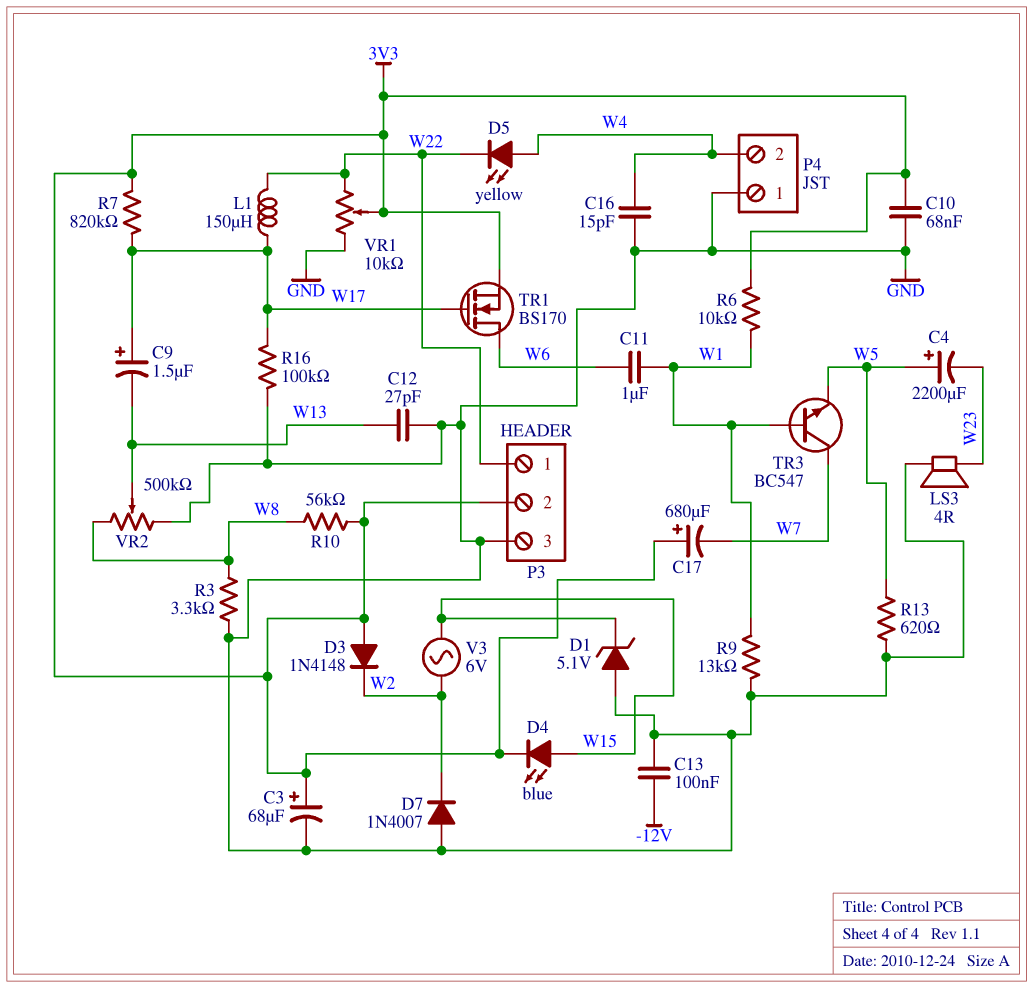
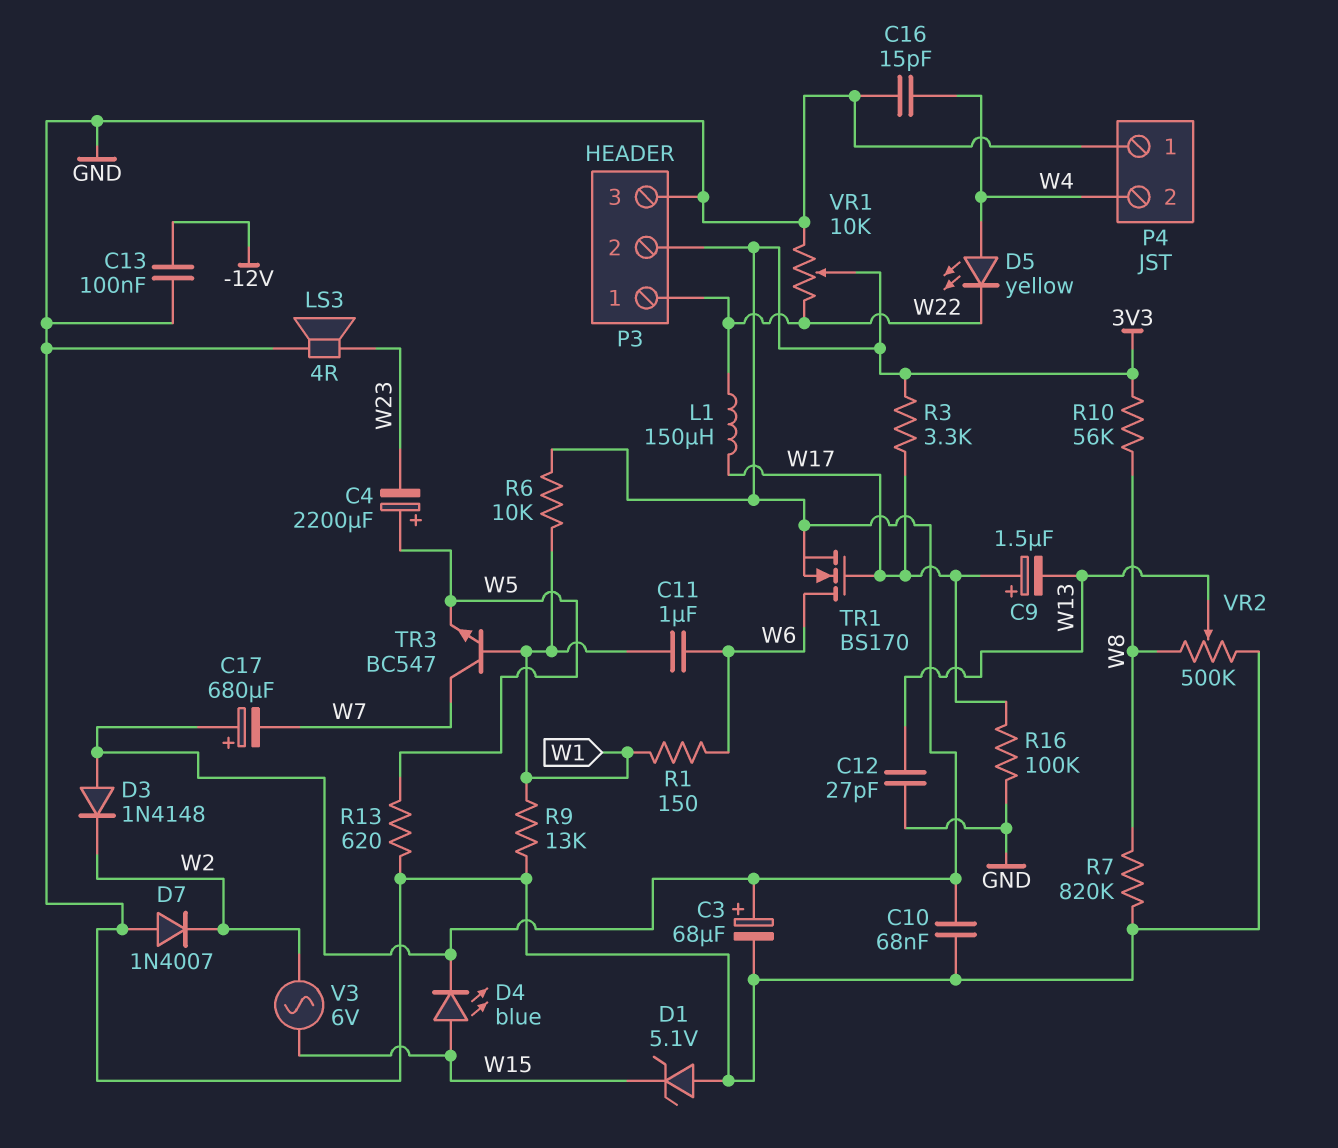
R1: none -> 150 (W1, W6)
R3: 3.3k (GND, W8) -> 3.3k (3V3, W17)
R7: 820k (3V3, W17) -> 820k (GND, W8)

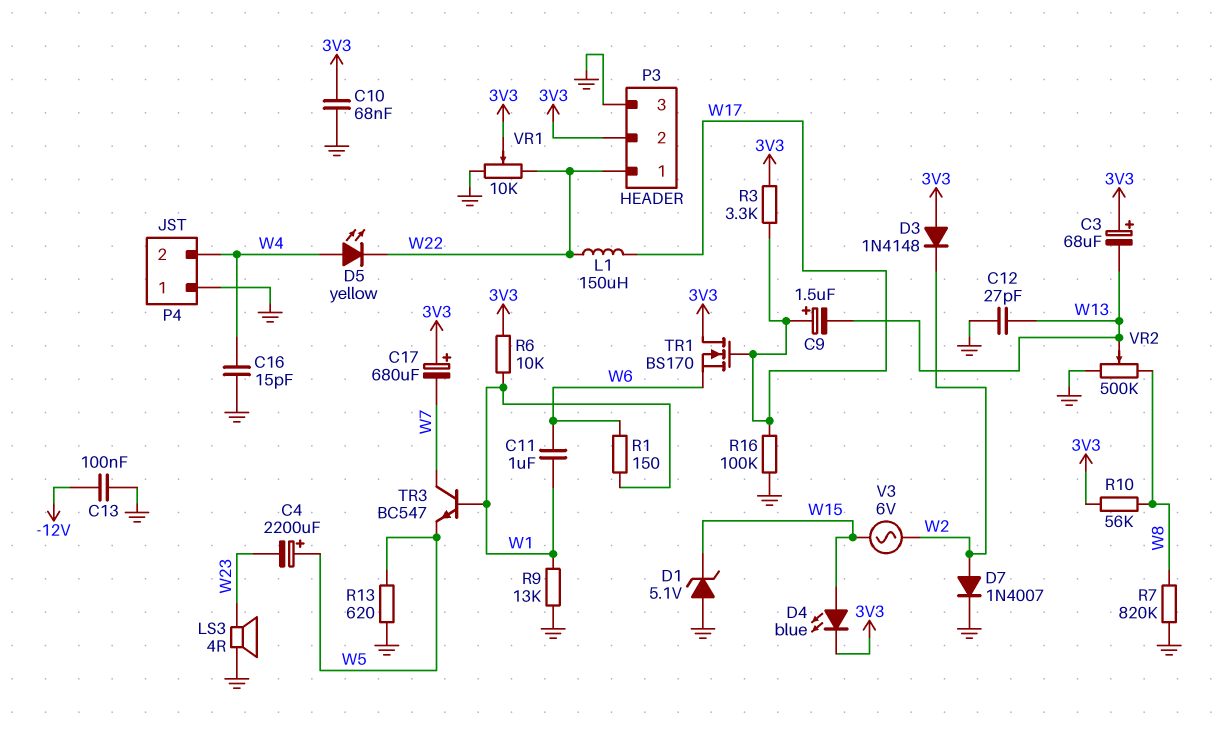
C3: 68uF (plus 3V3, minus GND) -> 68uF (plus 3V3, minus W13)
D7: diode 1N4007 (A GND, K W2) -> diode 1N4007 (A W2, K GND)
TR1: NMOS BS170 (G W17, D W6, S 3V3) -> NMOS BS170 (G W17, D 3V3, S W6)

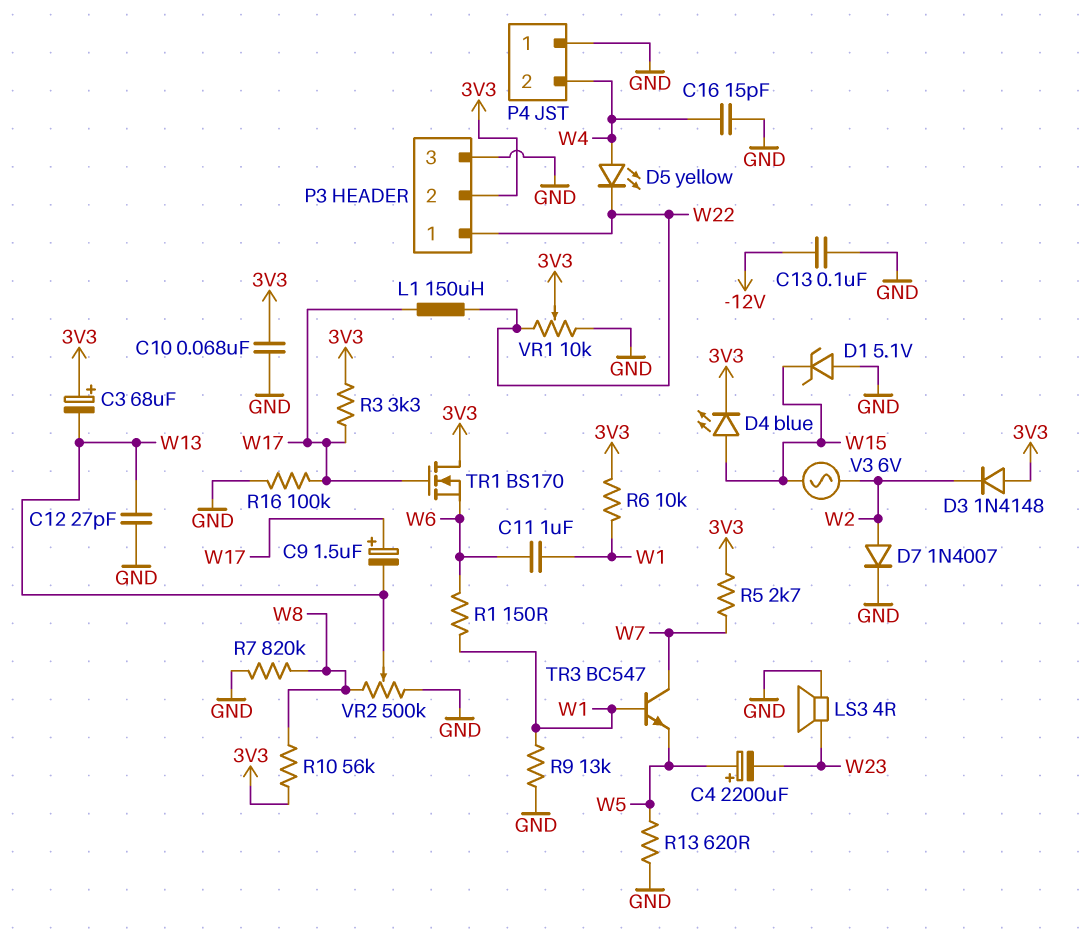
C17: 680uF (plus 3V3, minus W7) -> none
R5: none -> 2.7k (3V3, W7)

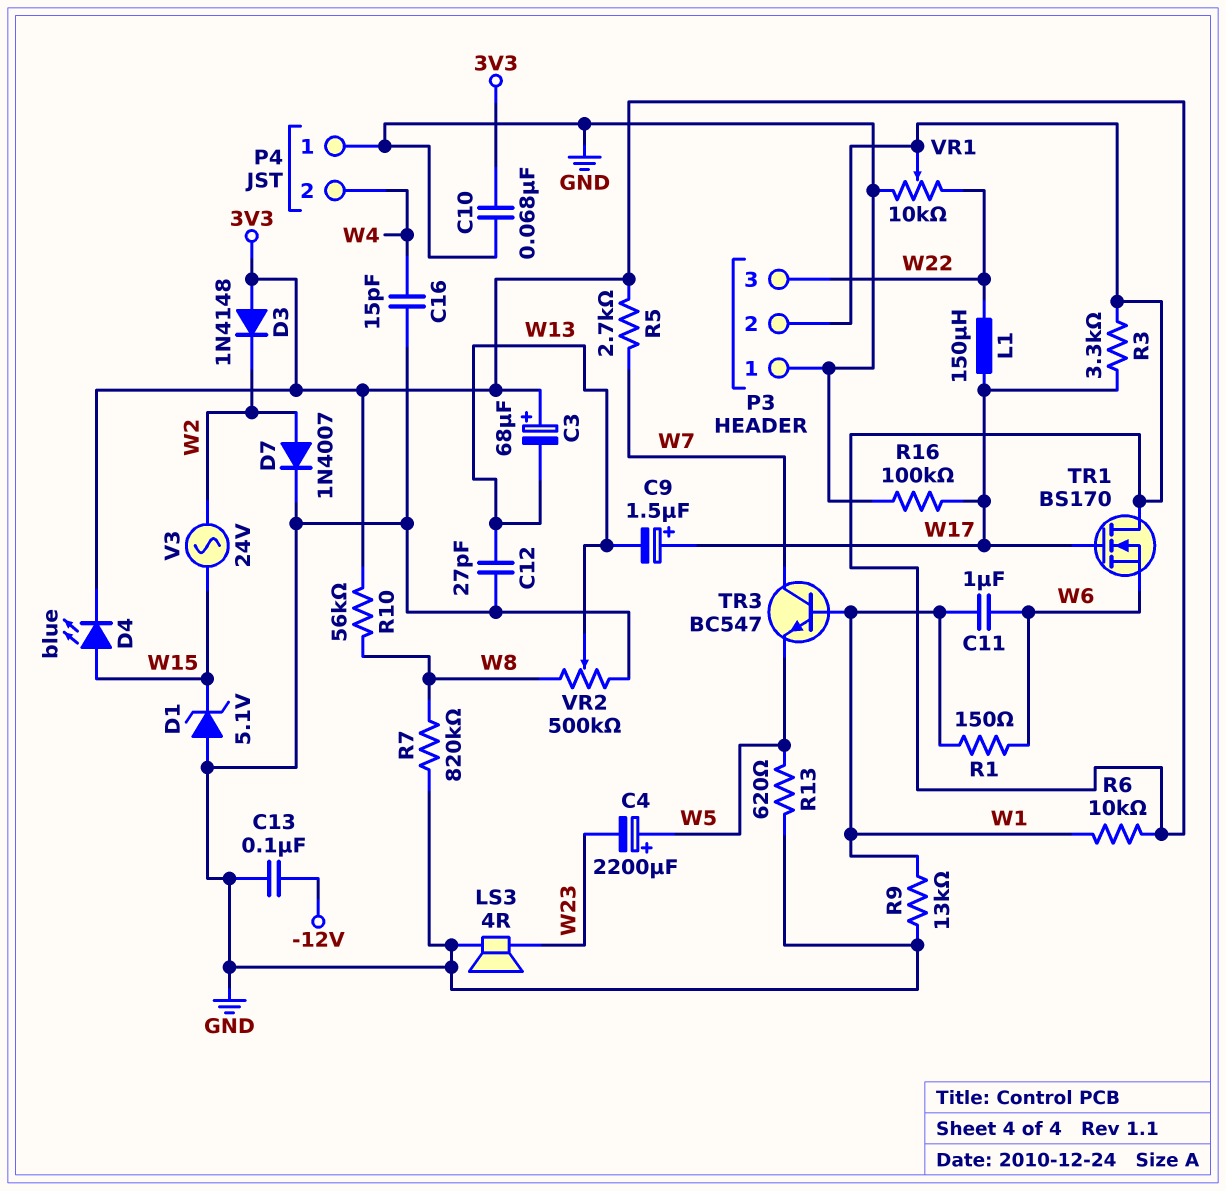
D5: LED yellow (A W4, K W22) -> none
P3 pin 1: W22 -> GND
P3 pin 3: GND -> W22
V3: AC 6V (W2, W15) -> AC 24V (W2, W15)

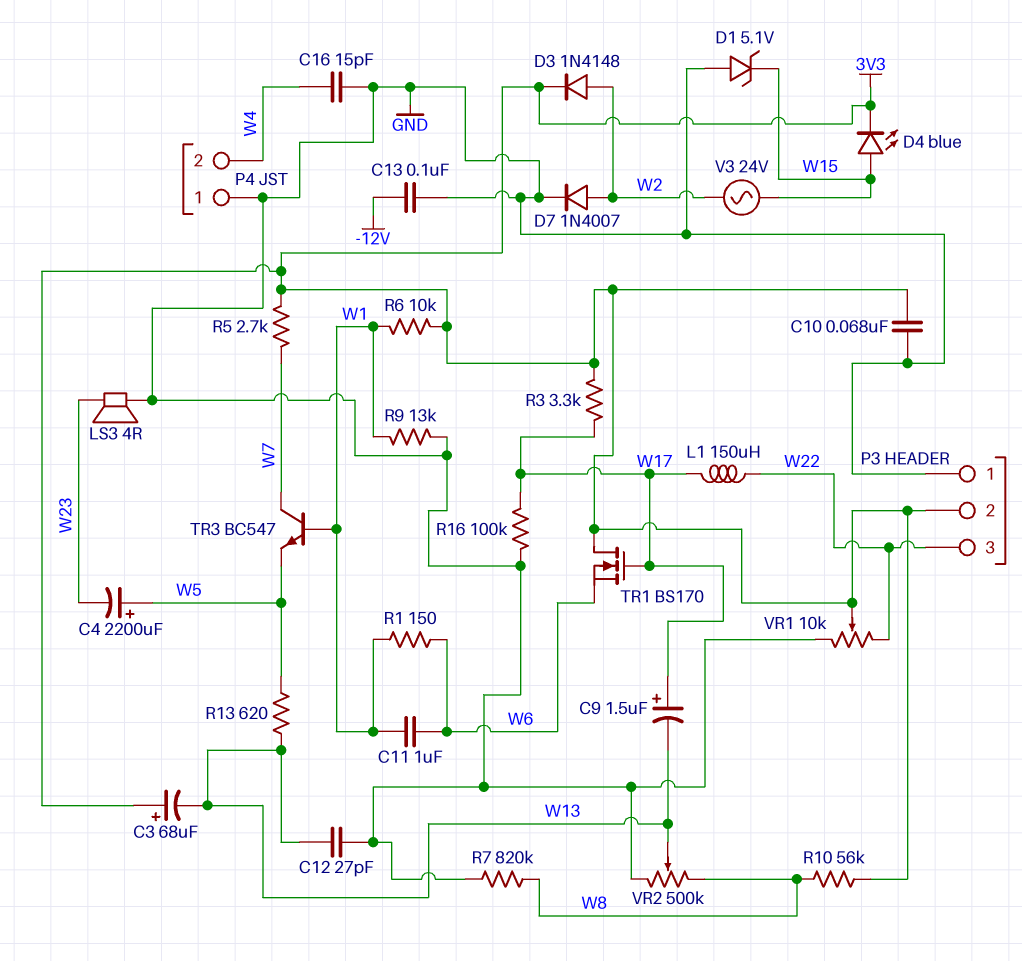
D3: diode 1N4148 (A 3V3, K W2) -> diode 1N4148 (A W2, K 3V3)
R13: 620 (GND, W5) -> 620 (W5, W13)

